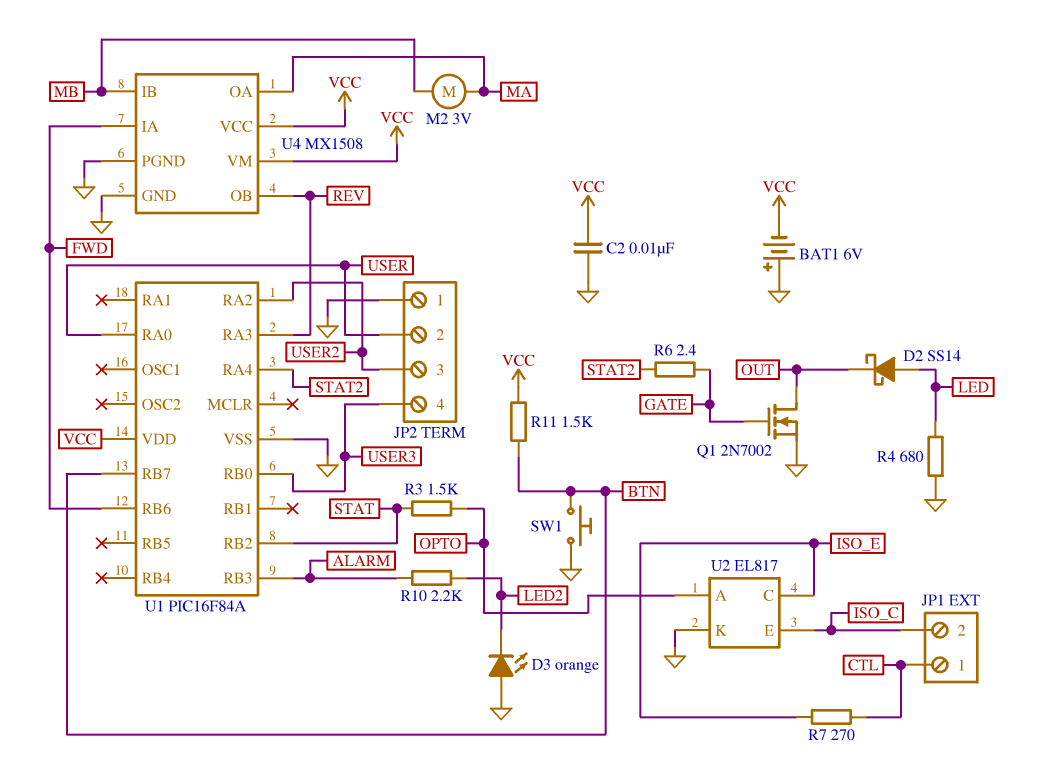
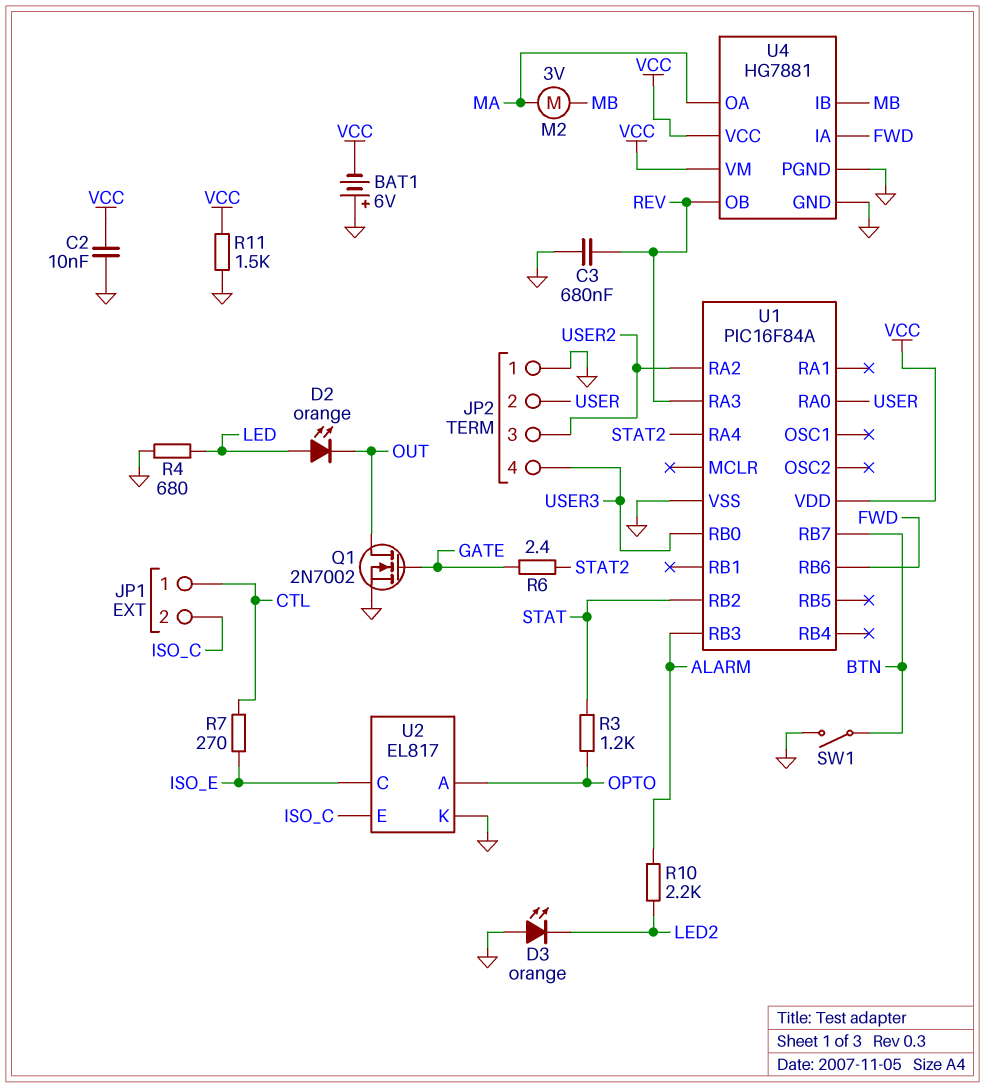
C3: none -> 680nF (GND, REV)
D2: schottky SS14 (A LED, K OUT) -> LED orange (A LED, K OUT)
R3: 1.5k (OPTO, STAT) -> 1.2k (OPTO, STAT)
R11: 1.5k (BTN, VCC) -> 1.5k (GND, VCC)
SW1: button (BTN, GND) -> switch (BTN, GND)
U4: MX1508 -> HG7881

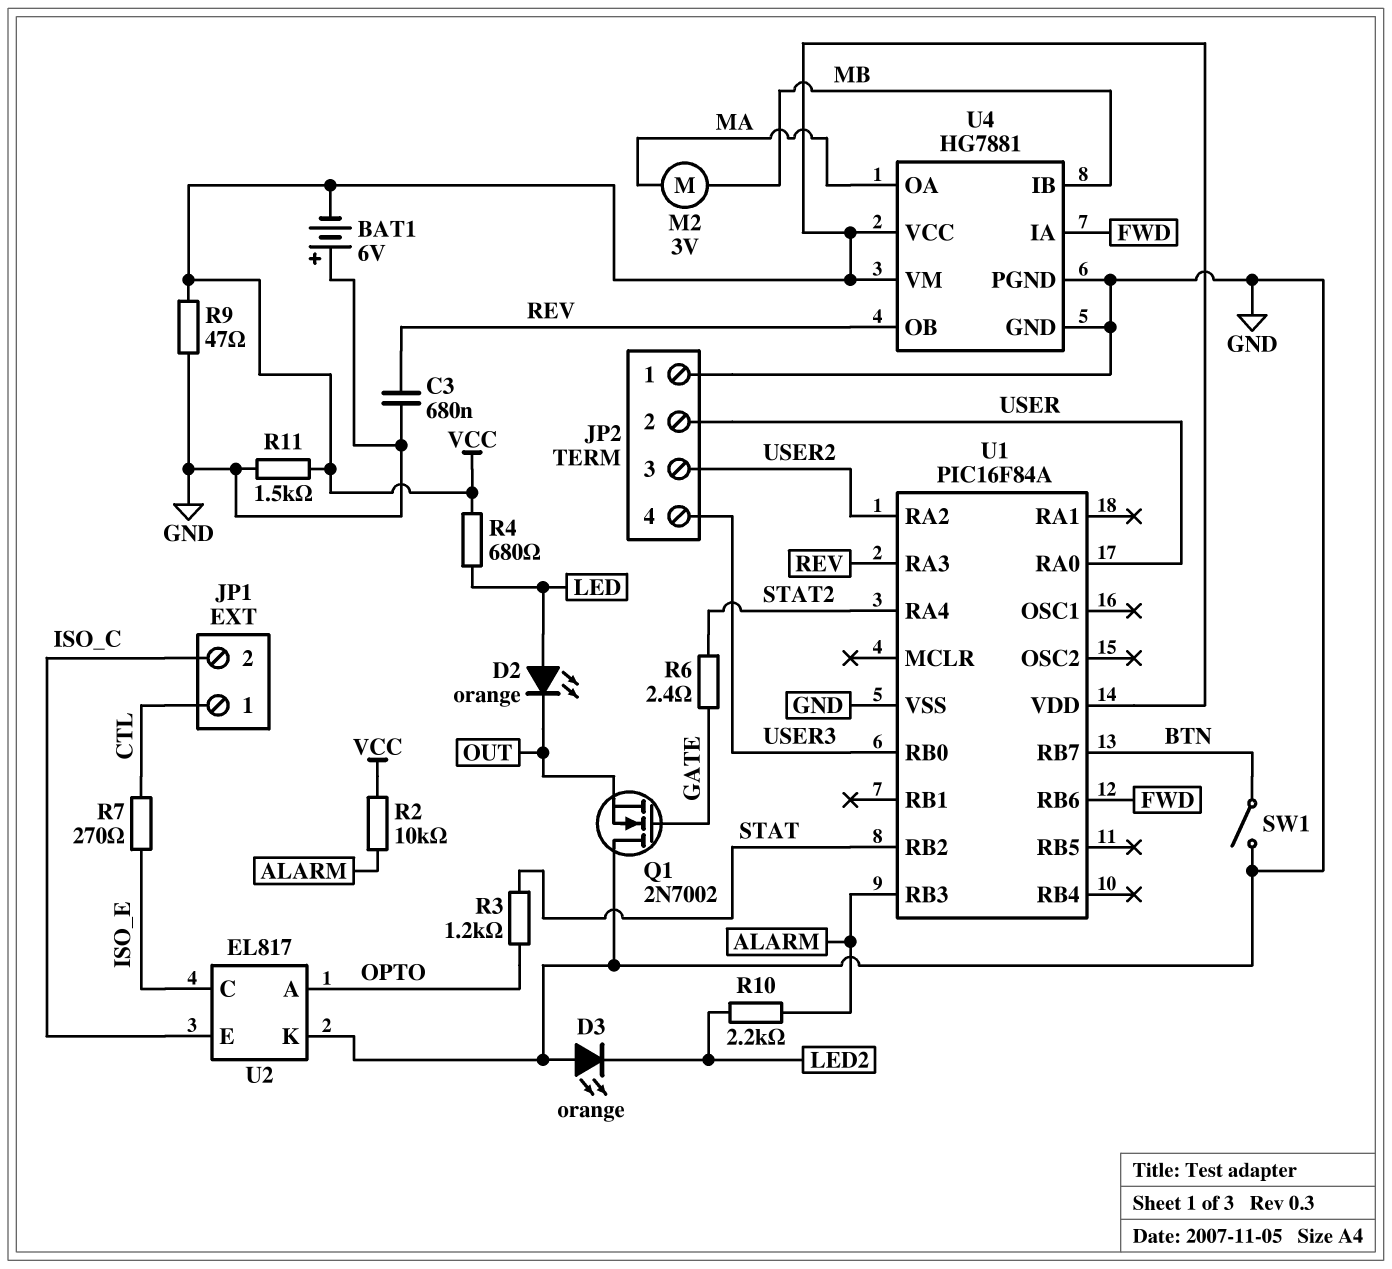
C2: 10nF (GND, VCC) -> none
Q1: NMOS 2N7002 (G GATE, D OUT, S GND) -> NMOS 2N7002 (G GATE, D GND, S OUT)
R2: none -> 10k (ALARM, VCC)
R4: 680 (GND, LED) -> 680 (LED, VCC)
R9: none -> 47 (GND, VCC)

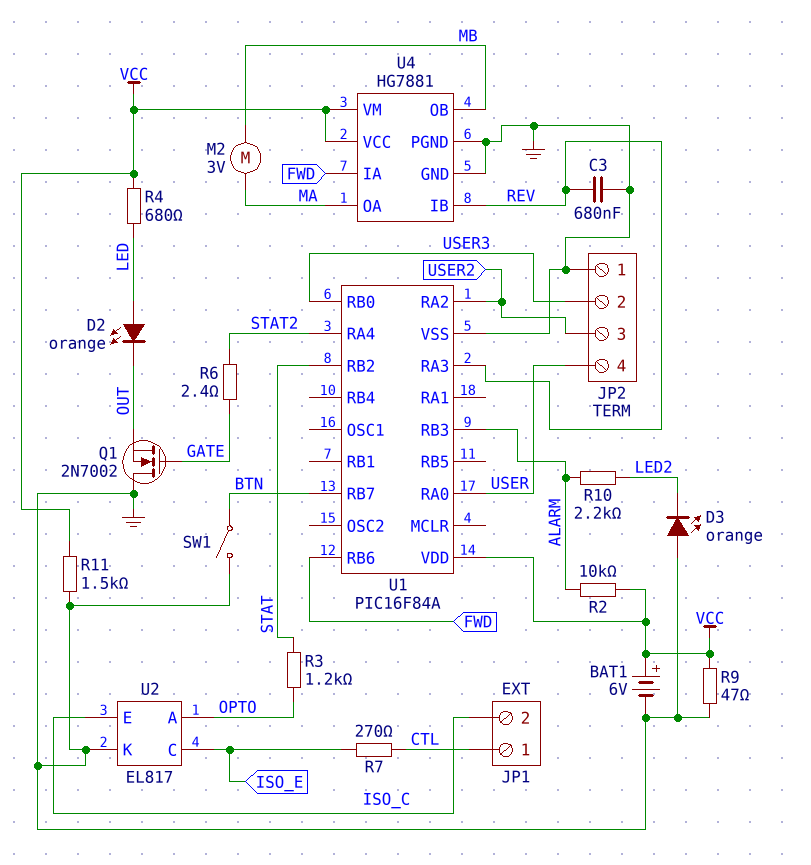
BAT1: 6V (plus GND, minus VCC) -> 6V (plus VCC, minus GND)
JP2 pin 2: USER -> USER3
JP2 pin 4: USER3 -> USER
U4 pin IB: MB -> REV
U4 pin OB: REV -> MB

